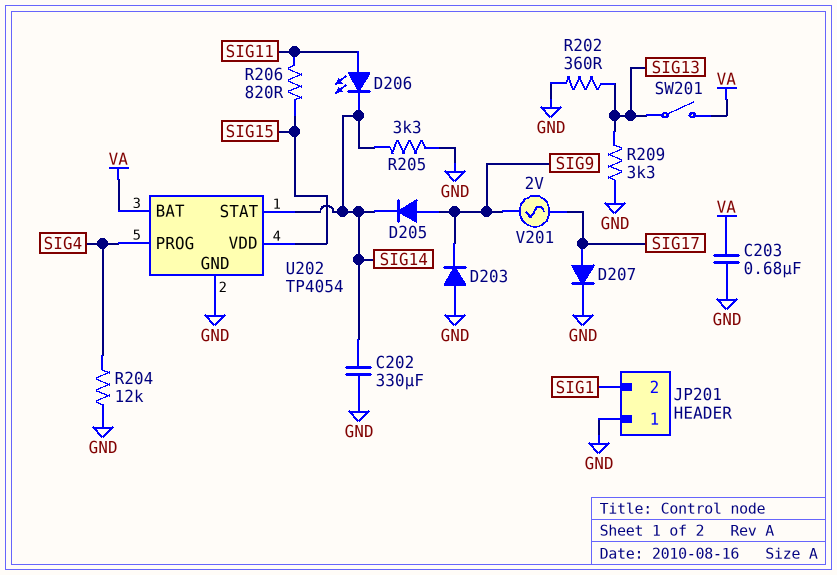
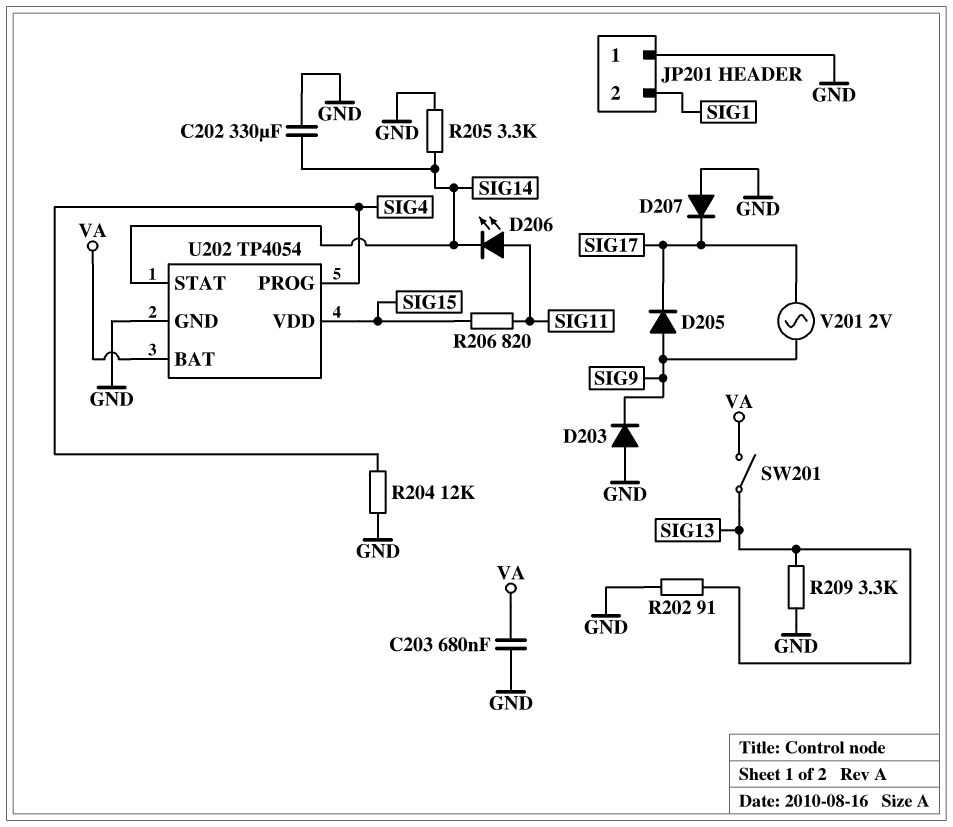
D205: diode (A SIG9, K SIG14) -> diode (A SIG9, K SIG17)
D207: diode (A SIG17, K GND) -> diode (A GND, K SIG17)
R202: 360 (GND, SIG13) -> 91 (GND, SIG13)

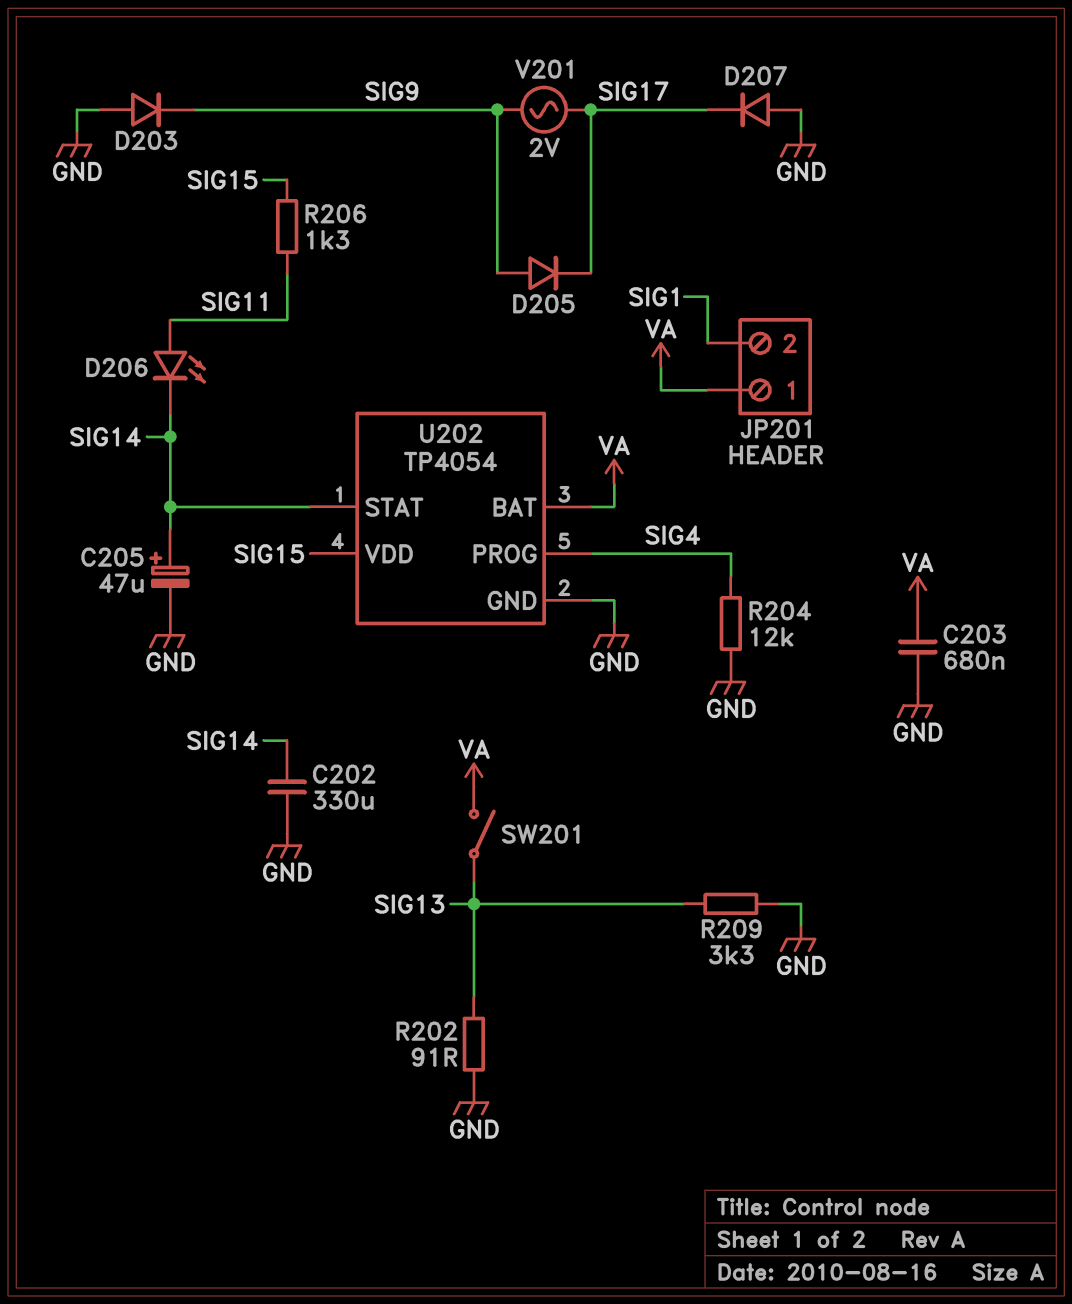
C205: none -> 47uF (plus SIG14, minus GND)
JP201 pin 1: GND -> VA
R205: 3.3k (GND, SIG14) -> none
R206: 820 (SIG11, SIG15) -> 1.3k (SIG11, SIG15)

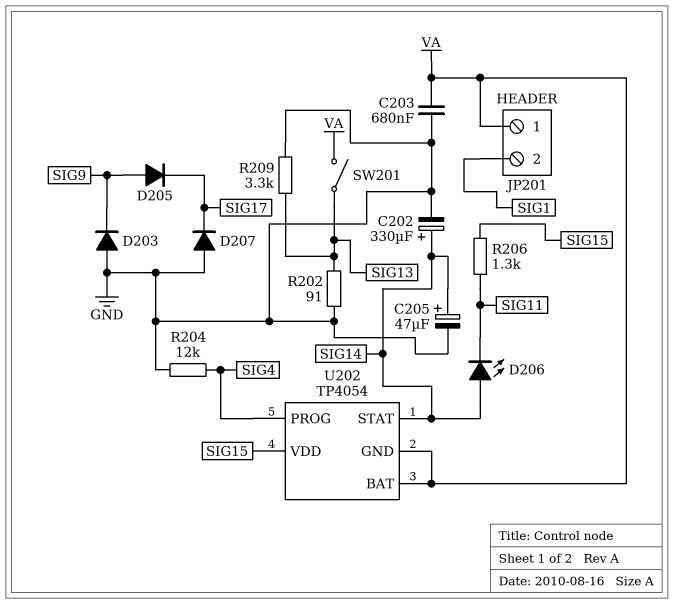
C202: 330uF (GND, SIG14) -> 330uF (plus SIG14, minus GND)
D206: LED (A SIG11, K SIG14) -> LED (A SIG14, K SIG11)
U202 pin GND: GND -> VA
V201: AC 2V (SIG9, SIG17) -> none

